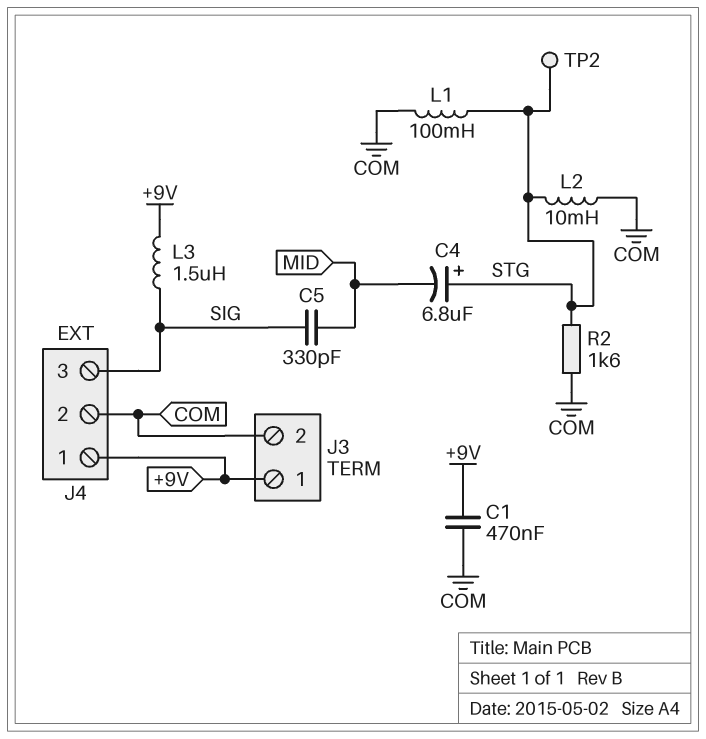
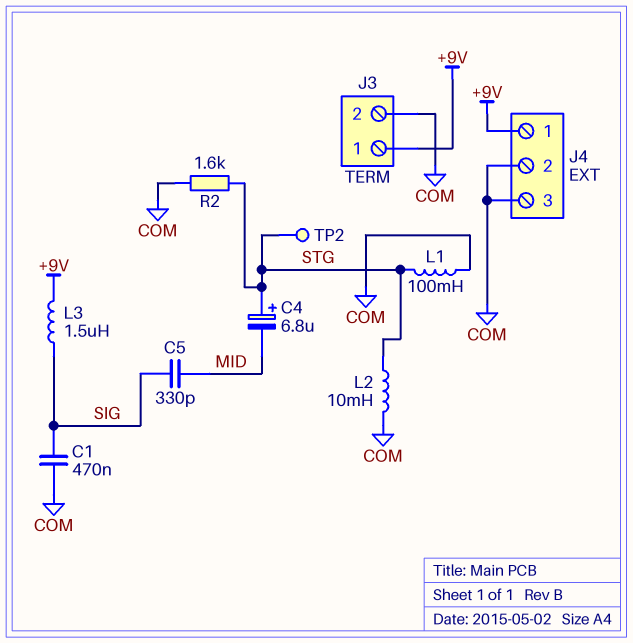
C1: 470nF (+9V, COM) -> 470nF (COM, SIG)
J4 pin 3: SIG -> COM

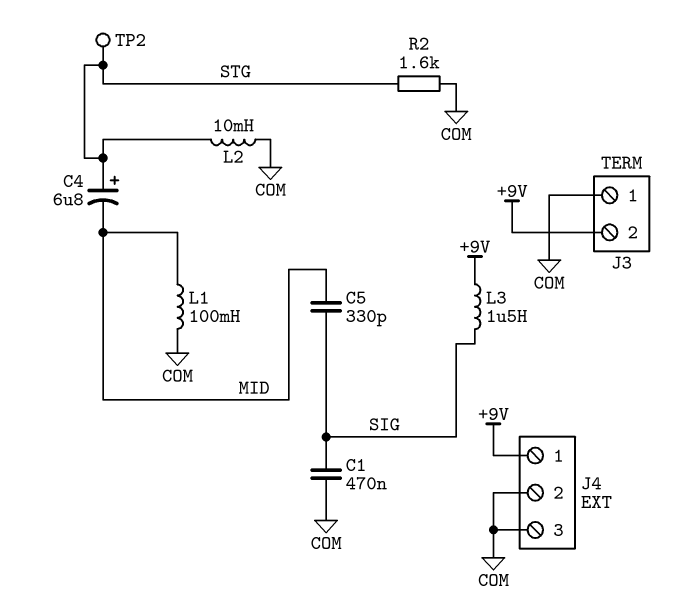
J3 pin 1: +9V -> COM
J3 pin 2: COM -> +9V
L1: 100mH (COM, STG) -> 100mH (COM, MID)

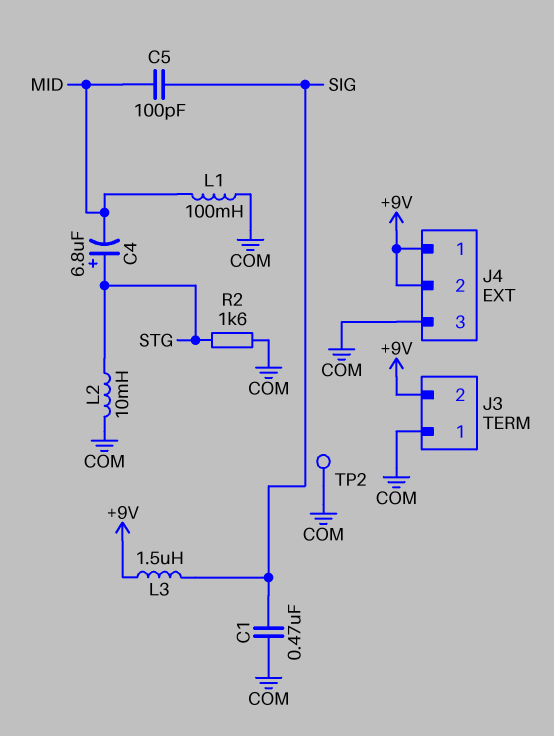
C5: 330pF (MID, SIG) -> 100pF (MID, SIG)
J4 pin 2: COM -> +9V
TP2: test point (STG) -> test point (COM)

